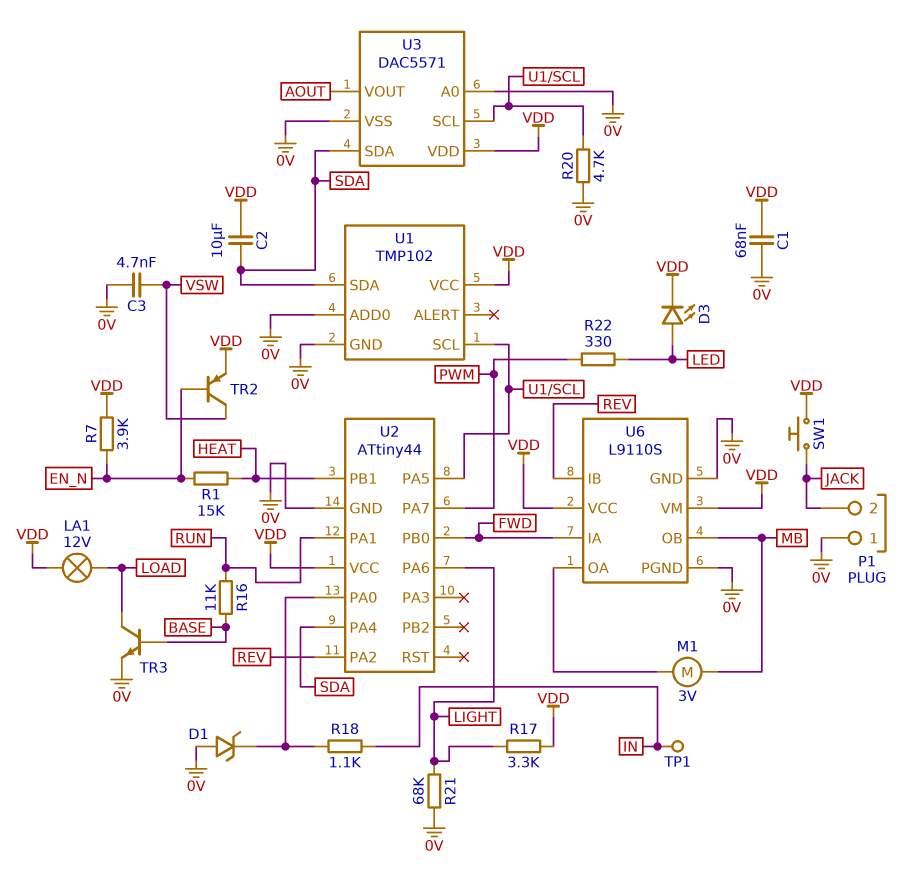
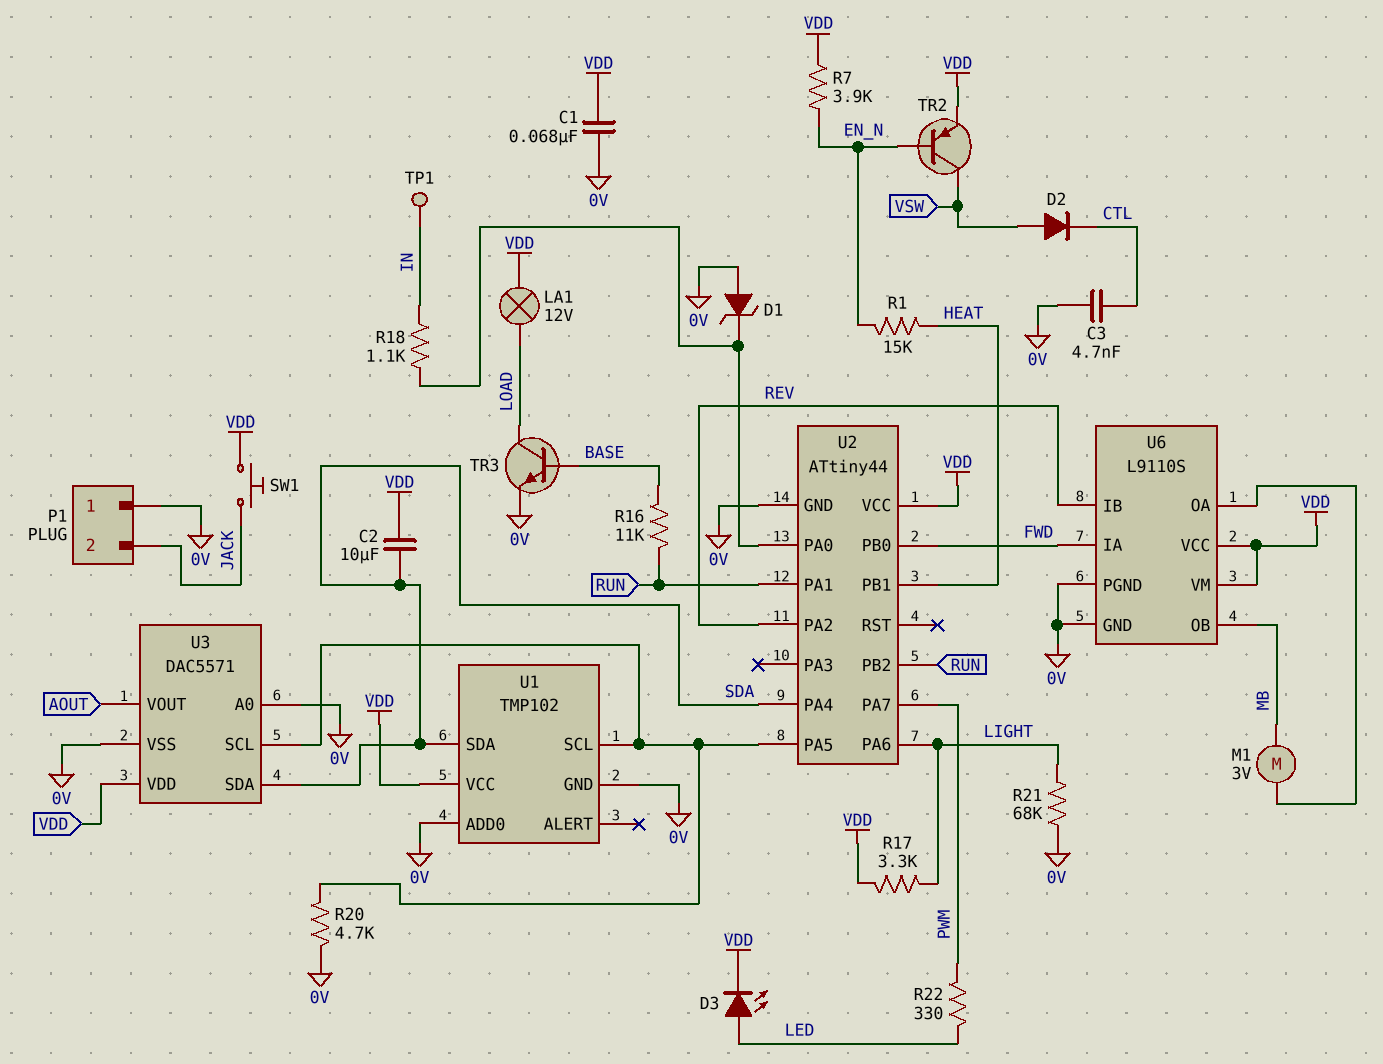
C3: 4.7nF (0V, VSW) -> 4.7nF (0V, CTL)
D2: none -> diode (A VSW, K CTL)
U2 pin PB2: none -> RUN

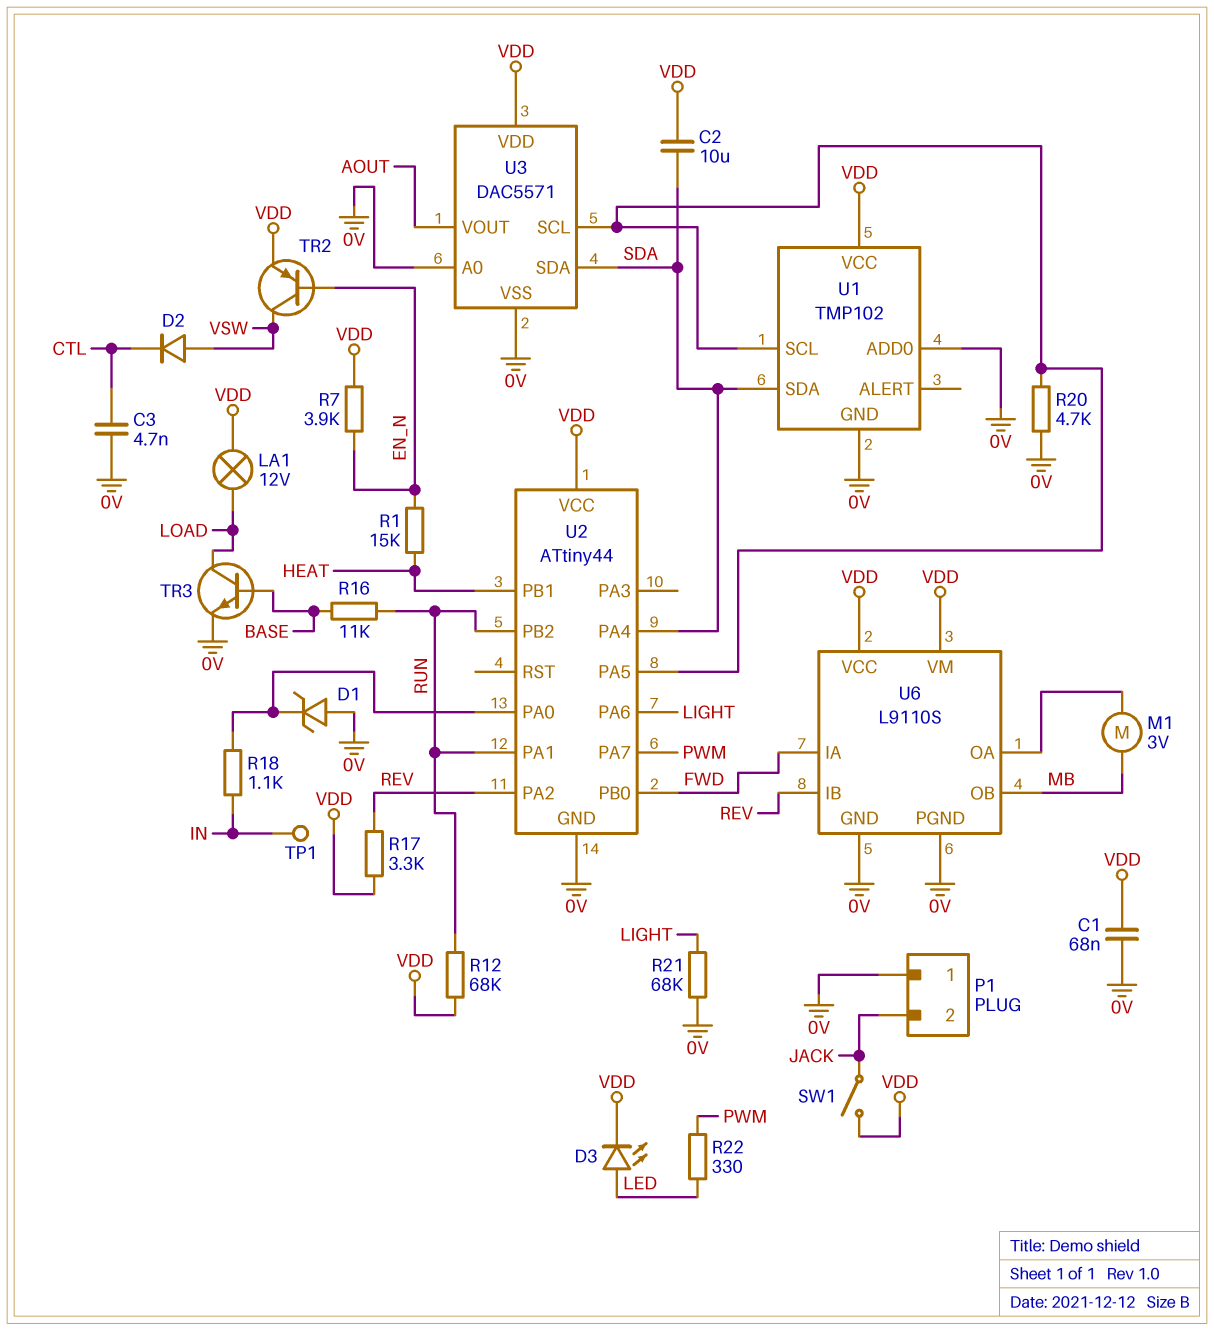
R12: none -> 68k (RUN, VDD)
R17: 3.3k (LIGHT, VDD) -> 3.3k (REV, VDD)
SW1: button (JACK, VDD) -> switch (JACK, VDD)

